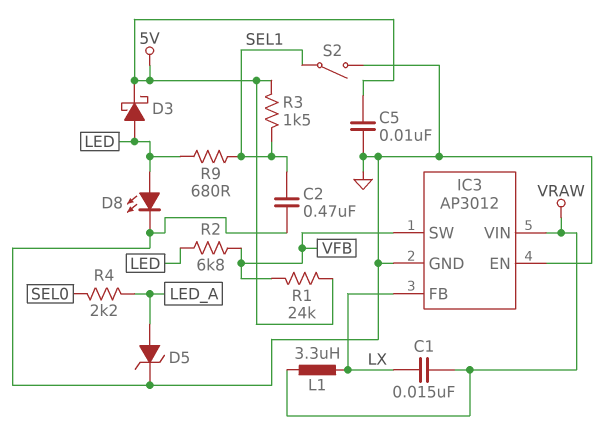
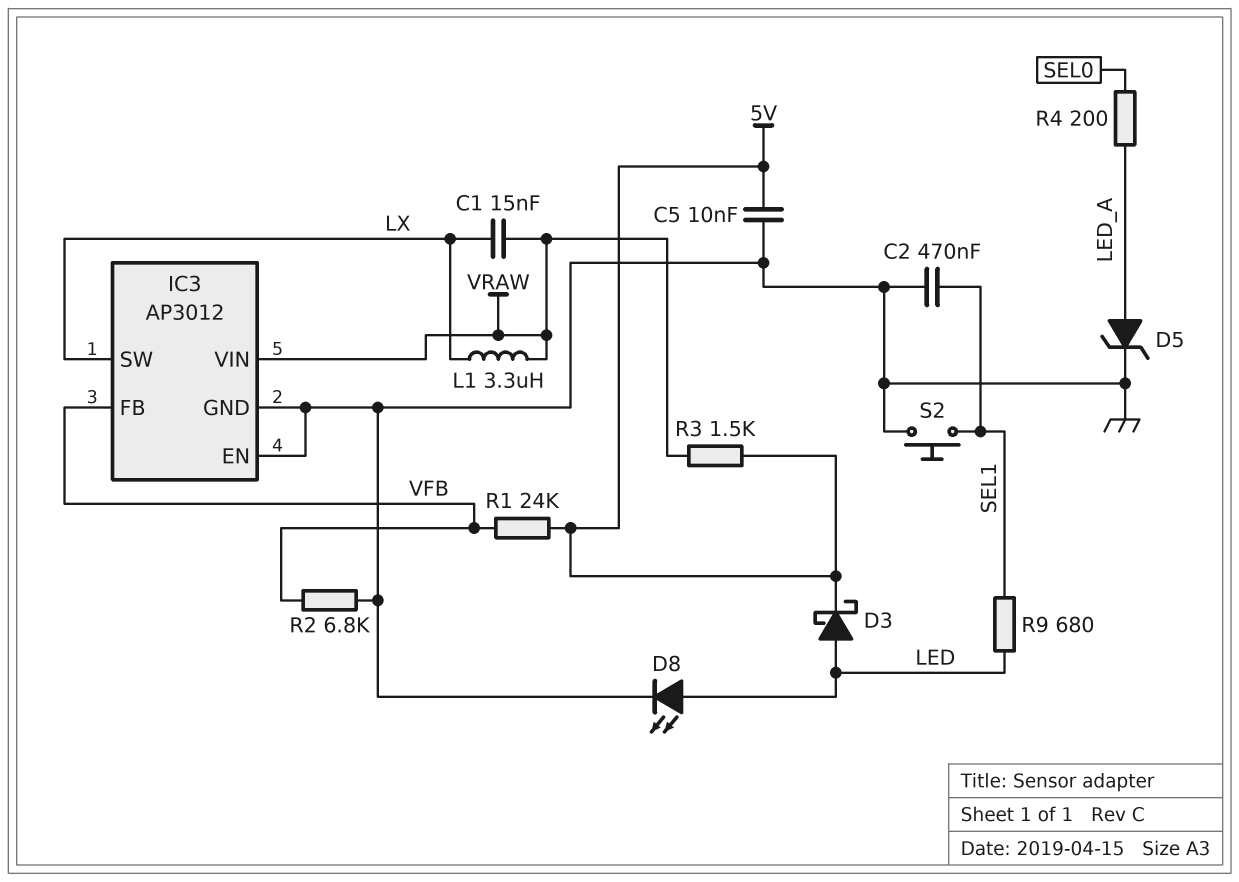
IC3 pin FB: LX -> VFB
IC3 pin SW: VFB -> LX
R2: 6.8k (LED, VFB) -> 6.8k (GND, VFB)
R3: 1.5k (5V, SEL1) -> 1.5k (5V, VRAW)
R4: 2.2k (LED_A, SEL0) -> 200 (LED_A, SEL0)
S2: switch (GND, SEL1) -> button (GND, SEL1)

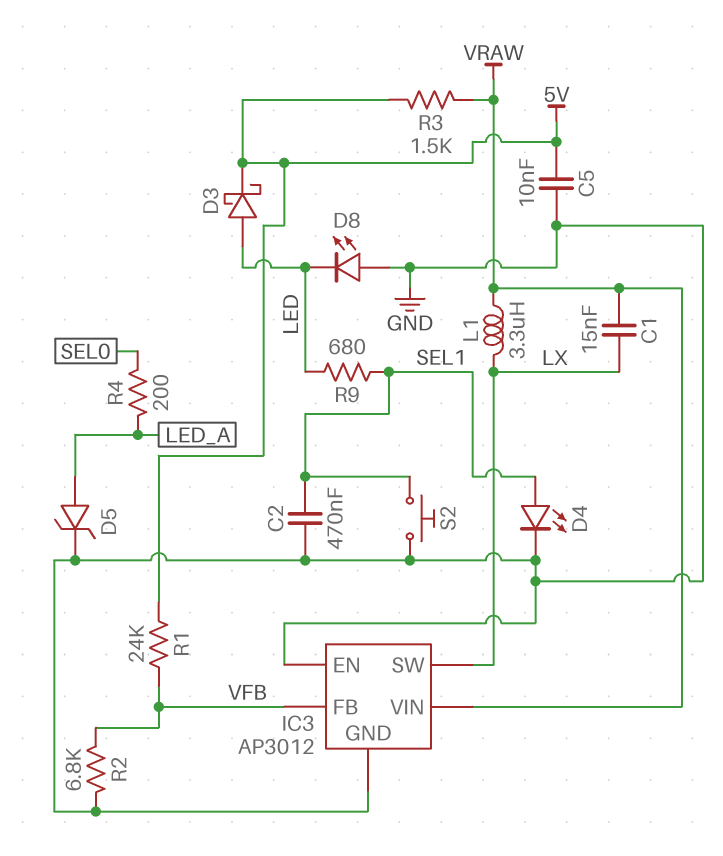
D4: none -> LED (A SEL1, K GND)
D8: LED (A LED, K GND) -> LED (A GND, K LED)

